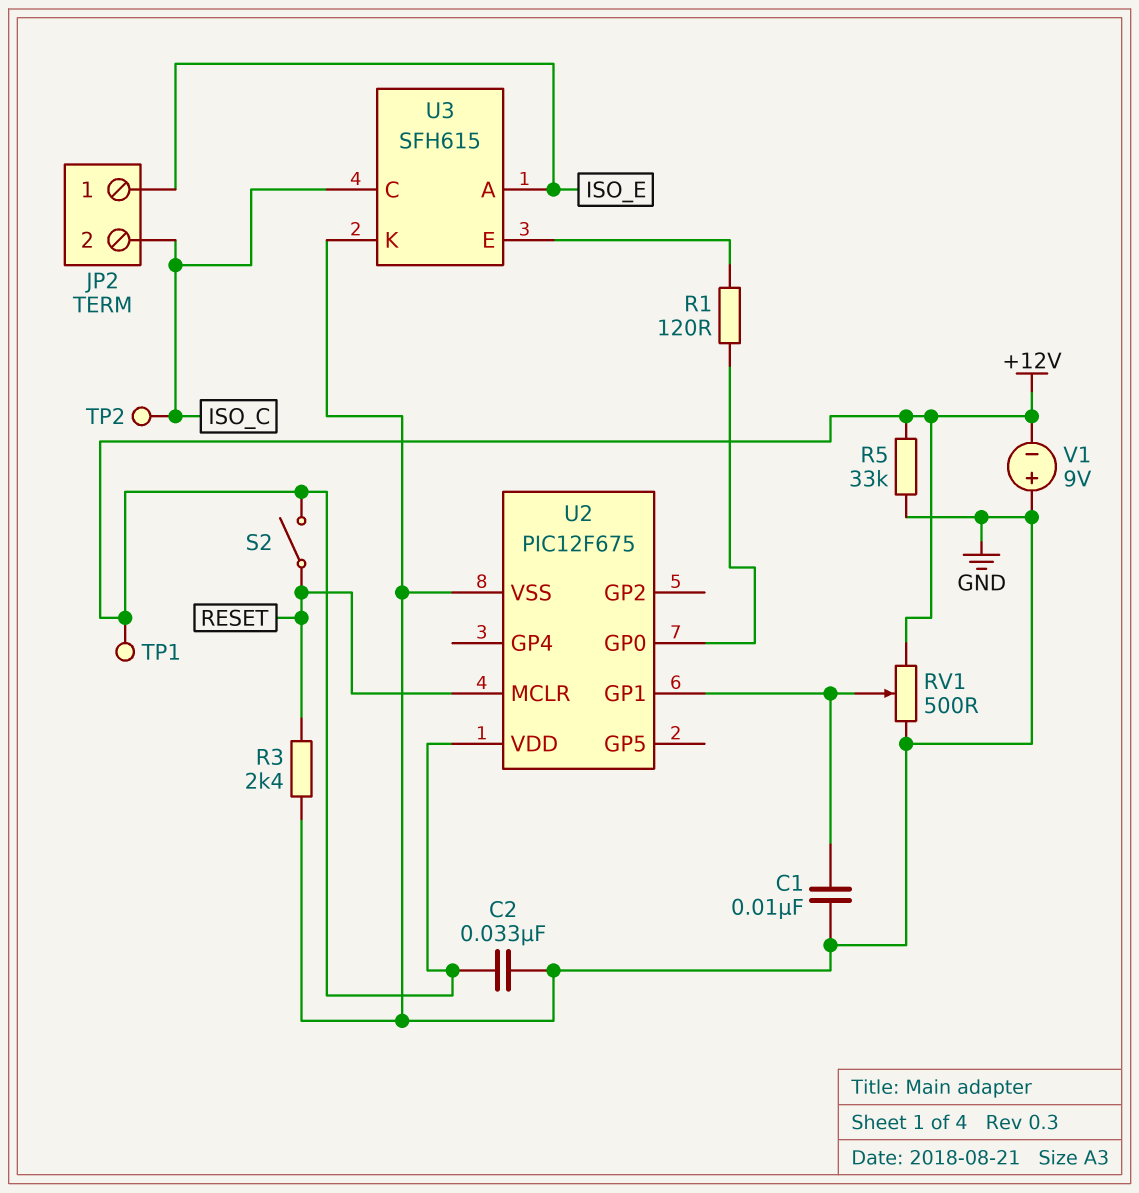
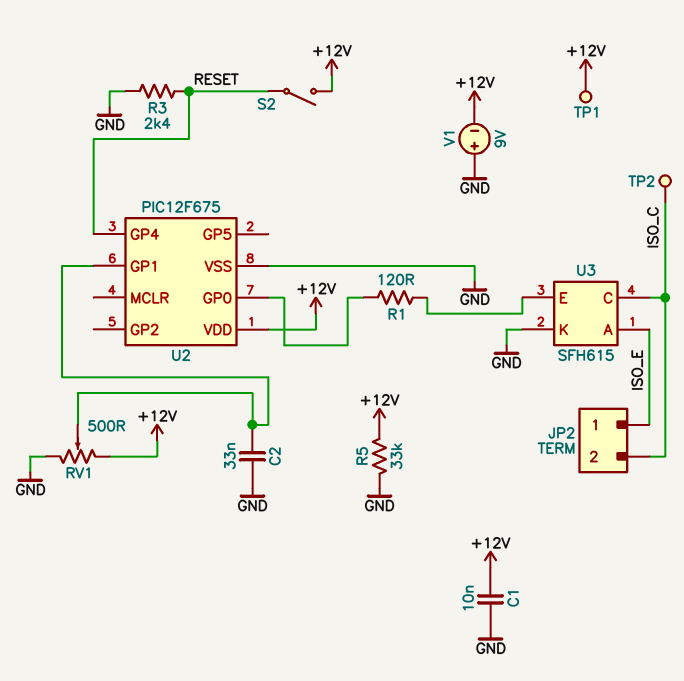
C1: 10nF (GND, U2/GP1) -> 10nF (+12V, GND)
C2: 33nF (+12V, GND) -> 33nF (GND, U2/GP1)
U2 pin GP4: none -> RESET
U2 pin MCLR: RESET -> none

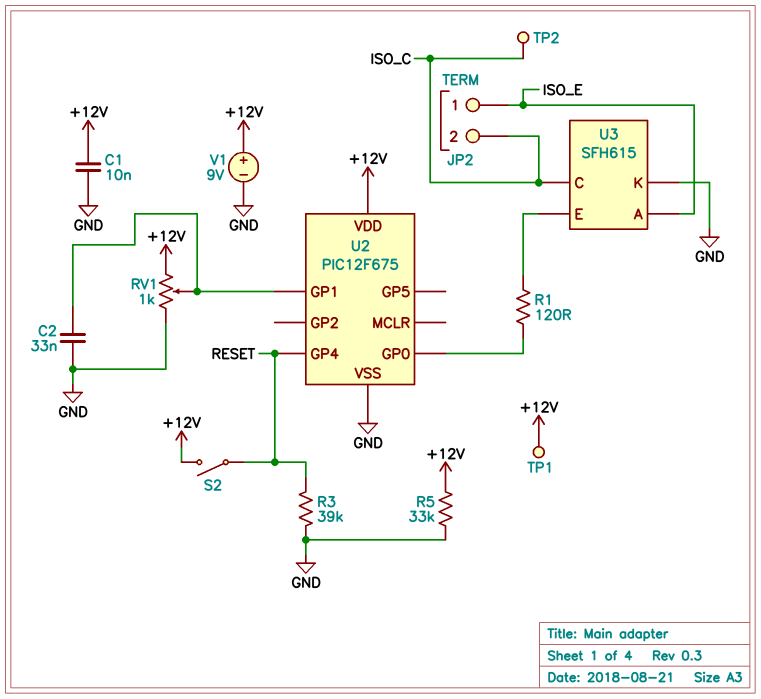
R3: 2.4k (GND, RESET) -> 39k (GND, RESET)
RV1: 500 (+12V, GND, wiper U2/GP1) -> 1k (+12V, GND, wiper U2/GP1)
V1: 9V (plus GND, minus +12V) -> 9V (plus +12V, minus GND)

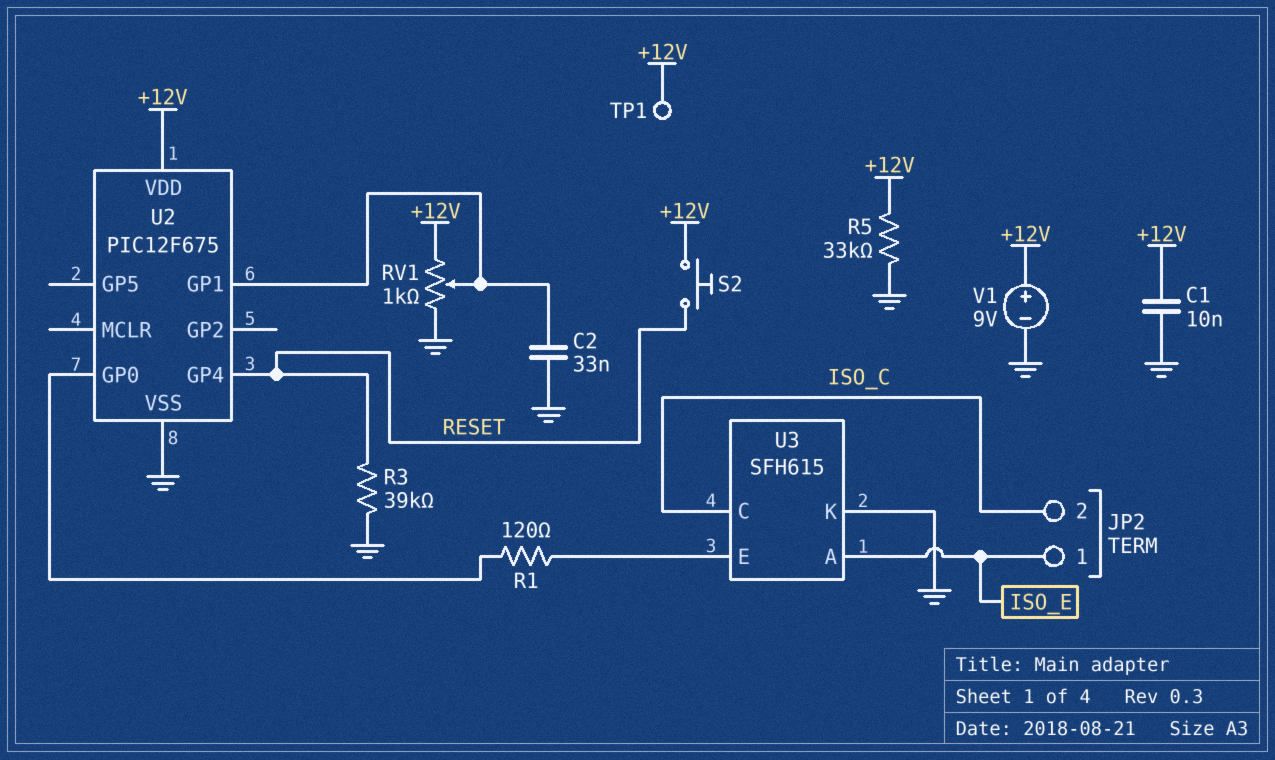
S2: switch (+12V, RESET) -> button (+12V, RESET)
TP2: test point (ISO_C) -> none

